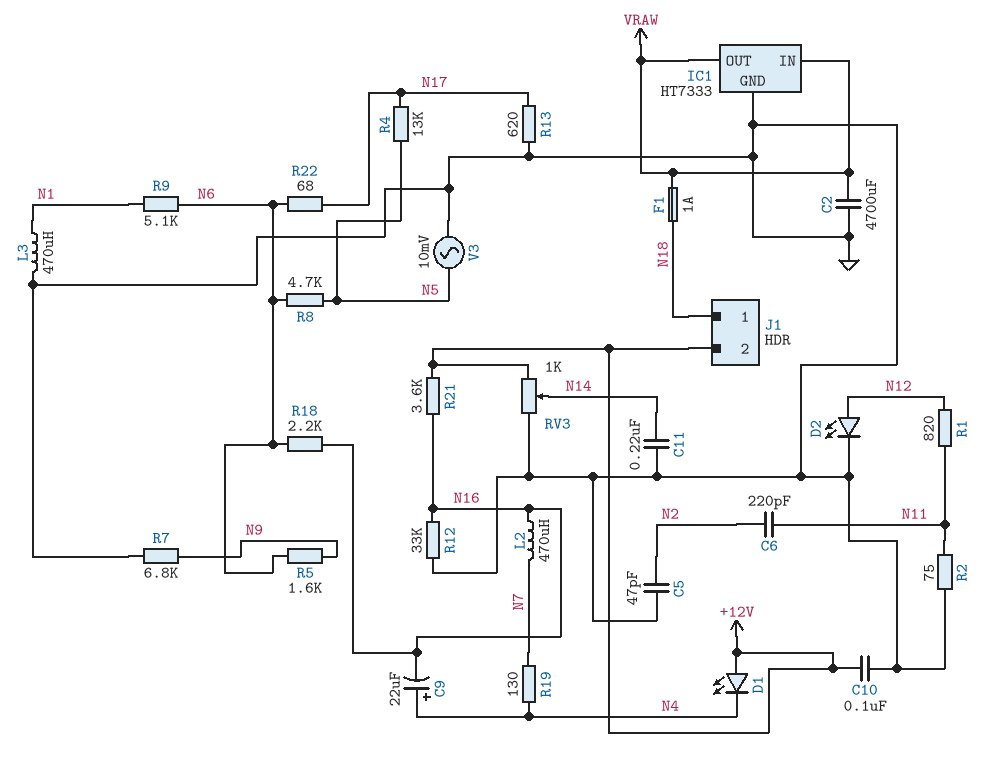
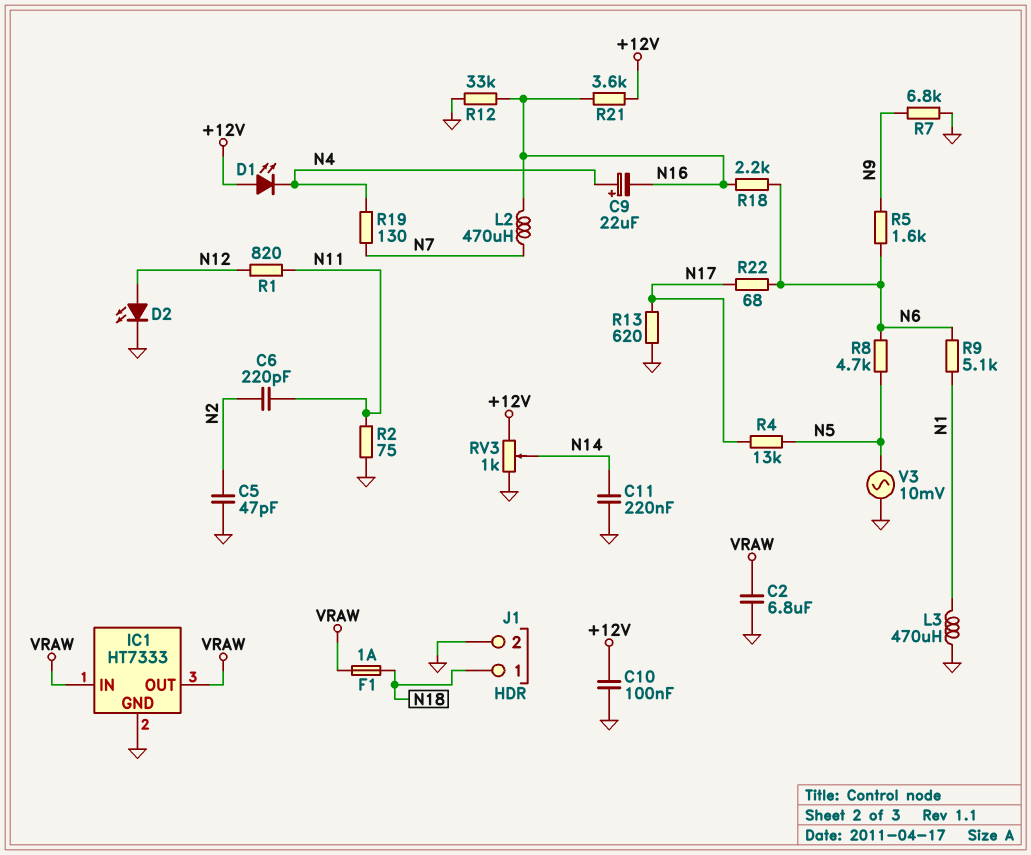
C2: 4700uF (GND, VRAW) -> 6.8uF (GND, VRAW)
J1 pin 2: +12V -> GND

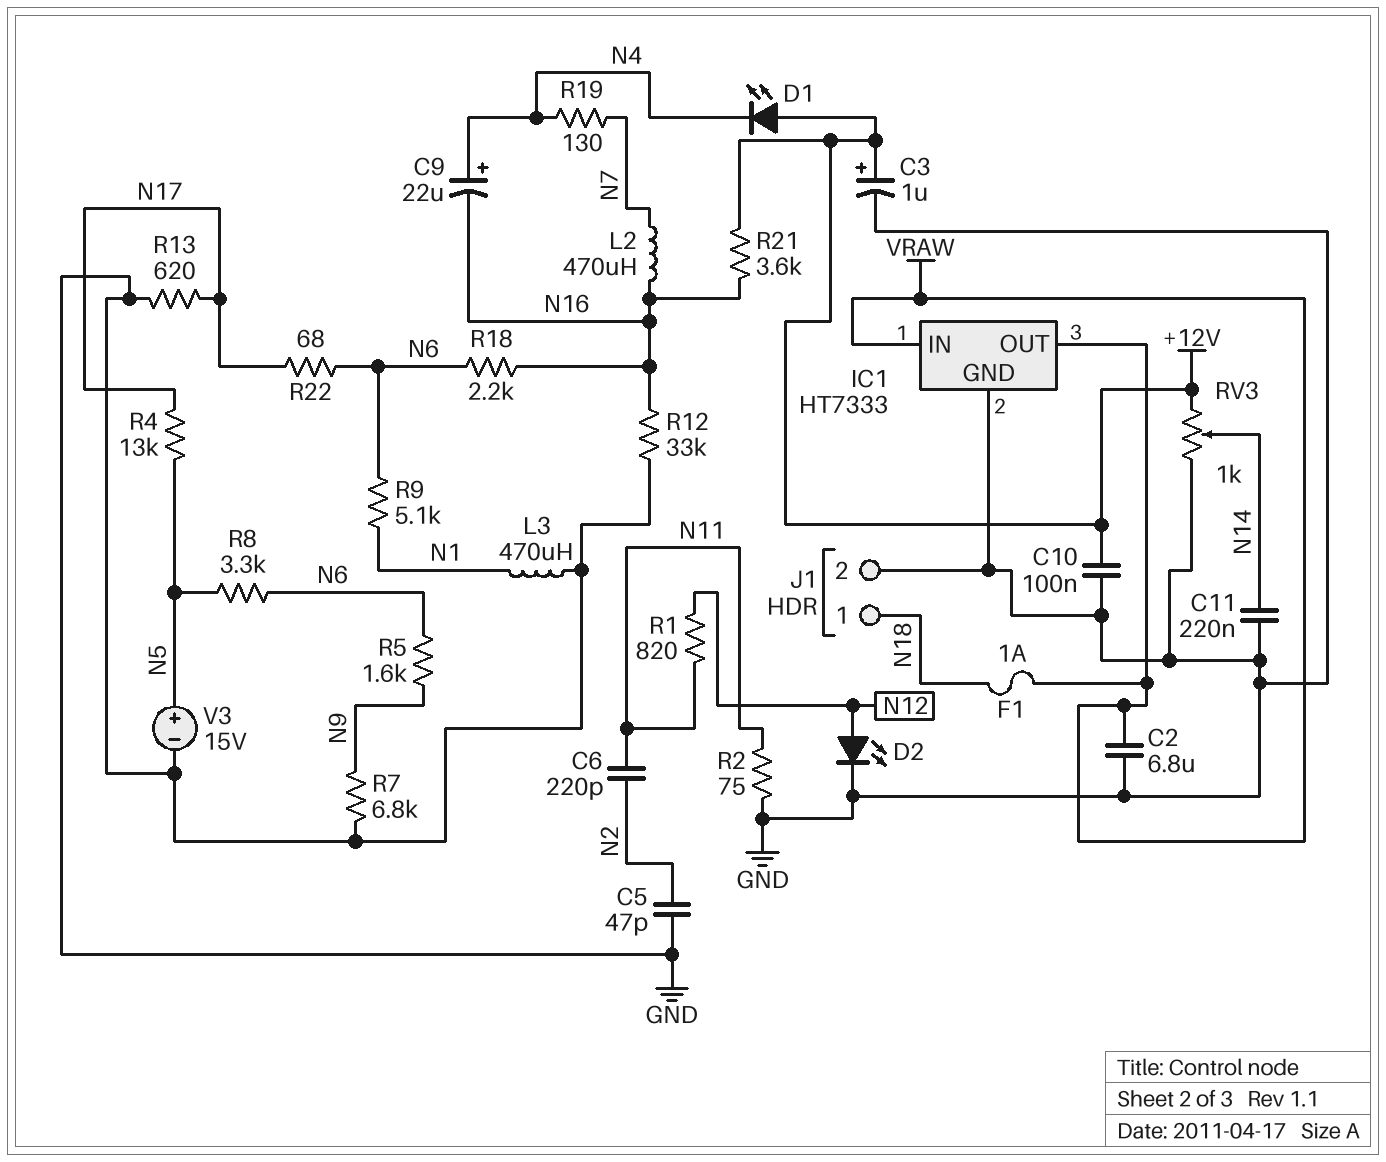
C3: none -> 1uF (plus +12V, minus GND)
R8: 4.7k (N5, N6) -> 3.3k (N5, N6)
V3: AC 10mV (GND, N5) -> 15V (plus N5, minus GND)

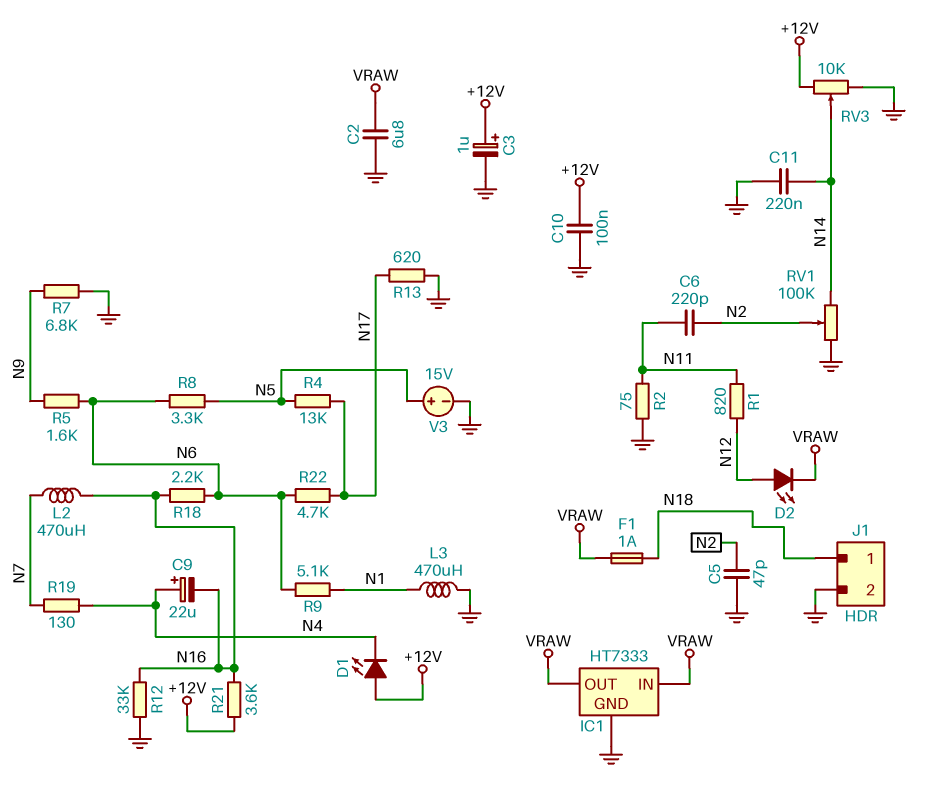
D2: LED (A N12, K GND) -> LED (A N12, K VRAW)
R22: 68 (N6, N17) -> 4.7k (N6, N17)
RV1: none -> 100k (GND, N14, wiper N2)
RV3: 1k (+12V, GND, wiper N14) -> 10k (+12V, GND, wiper N14)

